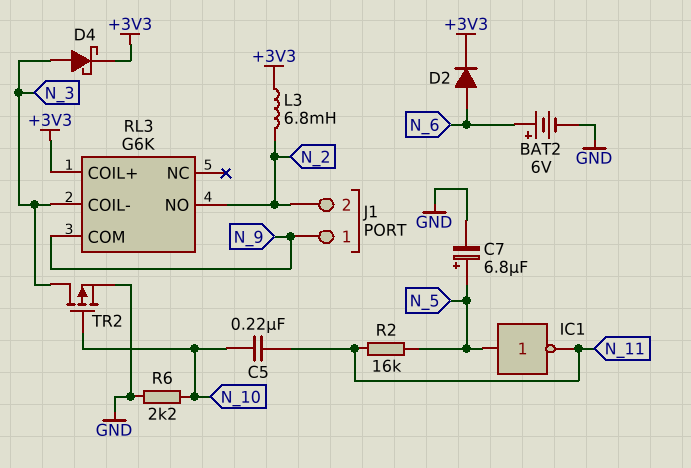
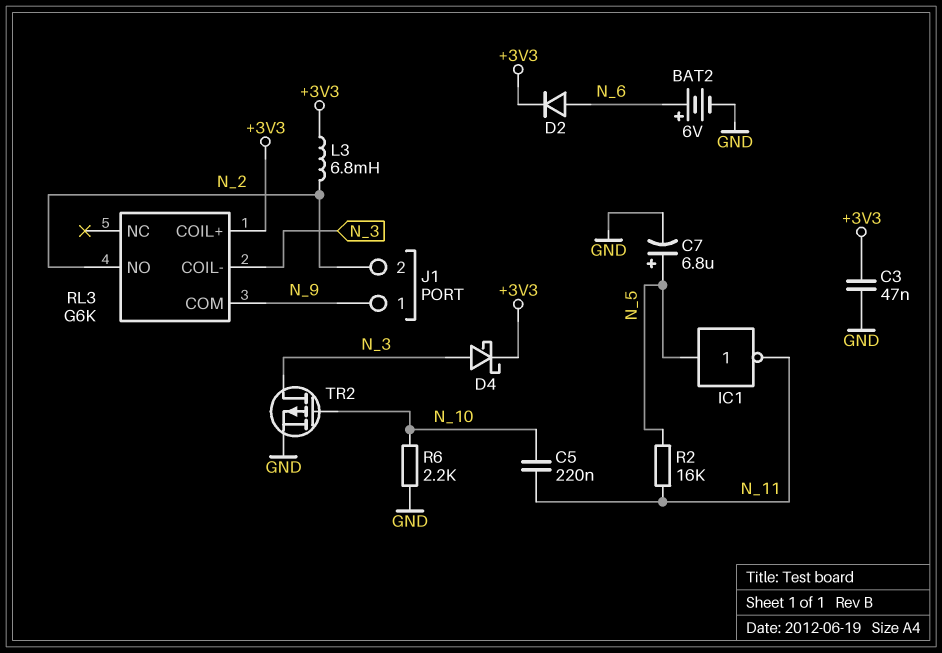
C3: none -> 47nF (+3V3, GND)

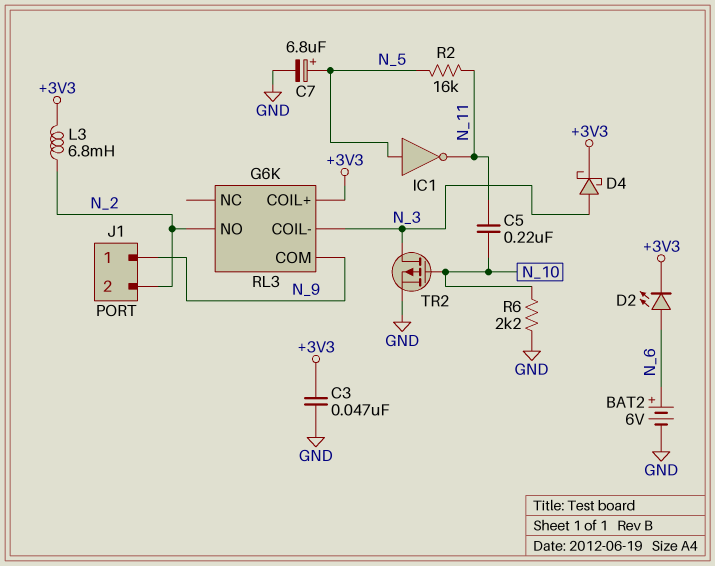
D2: diode (A N_6, K +3V3) -> LED (A N_6, K +3V3)

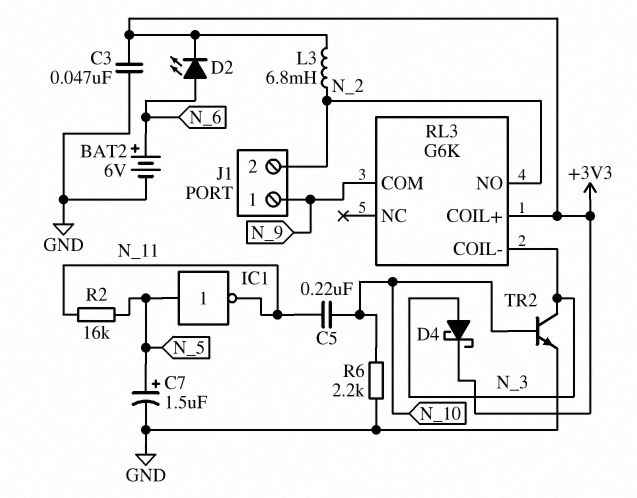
C7: 6.8uF (plus N_5, minus GND) -> 1.5uF (plus N_5, minus GND)
TR2: PMOS (G N_10, D N_3, S GND) -> NPN (B N_10, C N_3, E GND)

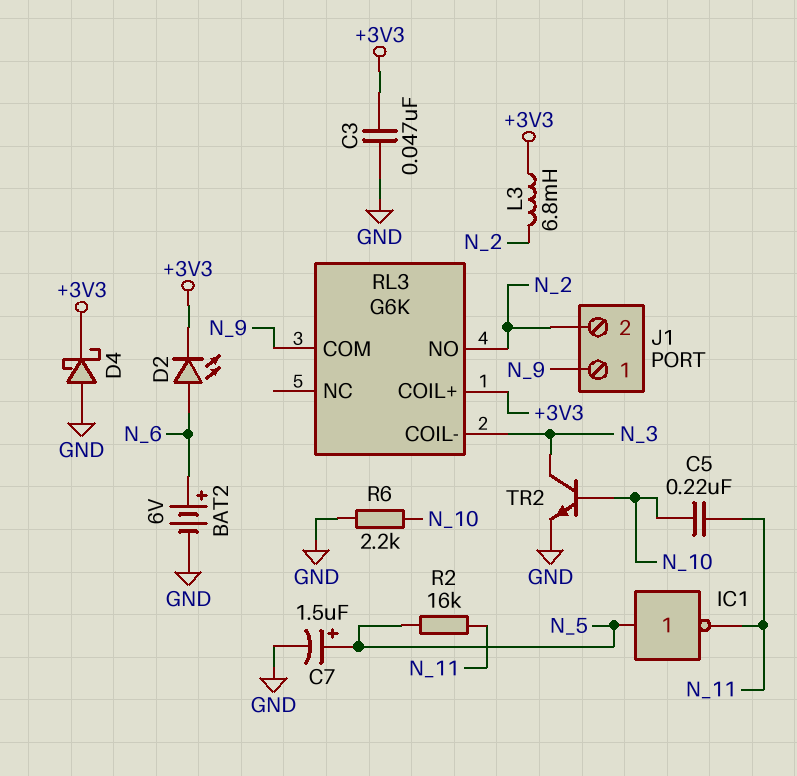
D4: schottky (A N_3, K +3V3) -> schottky (A GND, K +3V3)

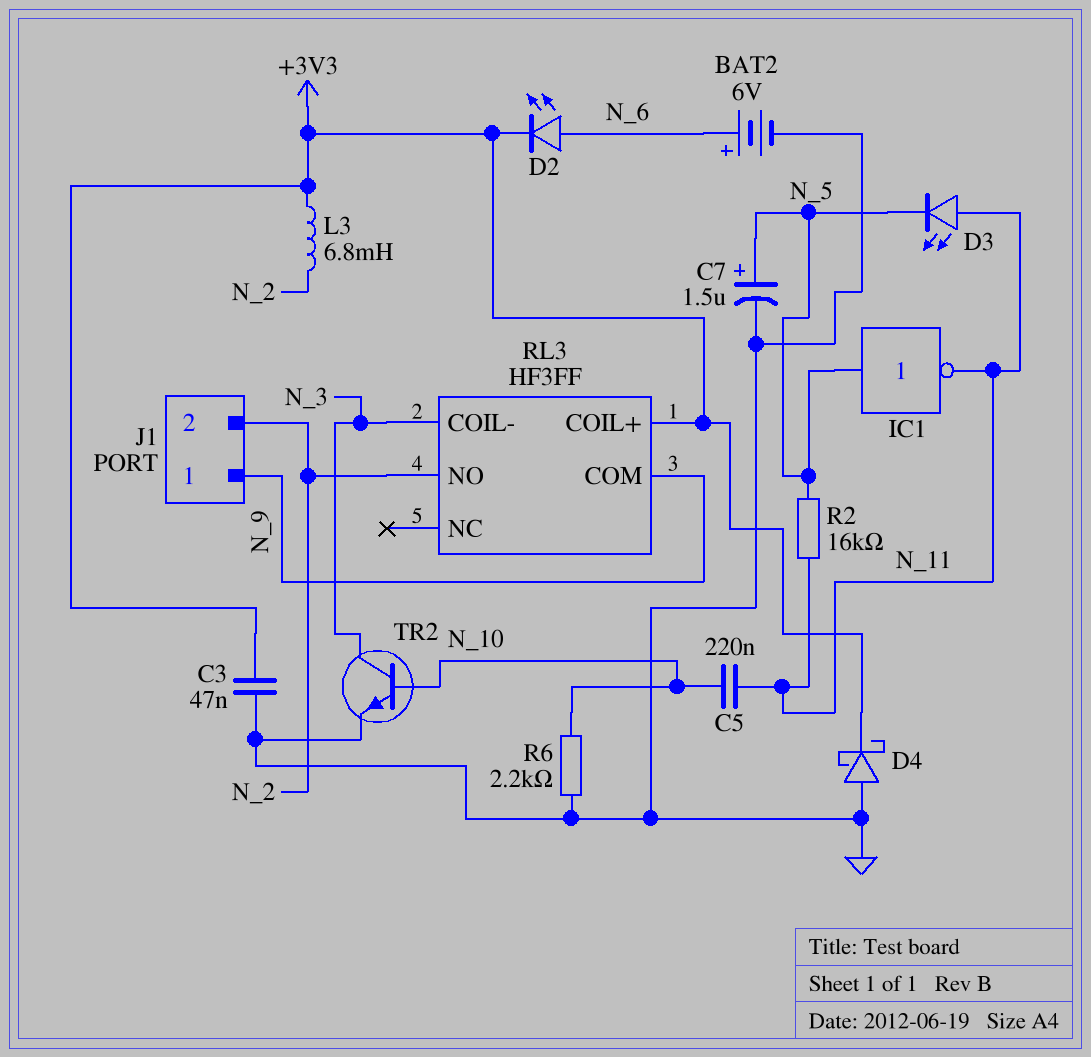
D3: none -> LED (A N_11, K N_5)
RL3: G6K -> HF3FF

